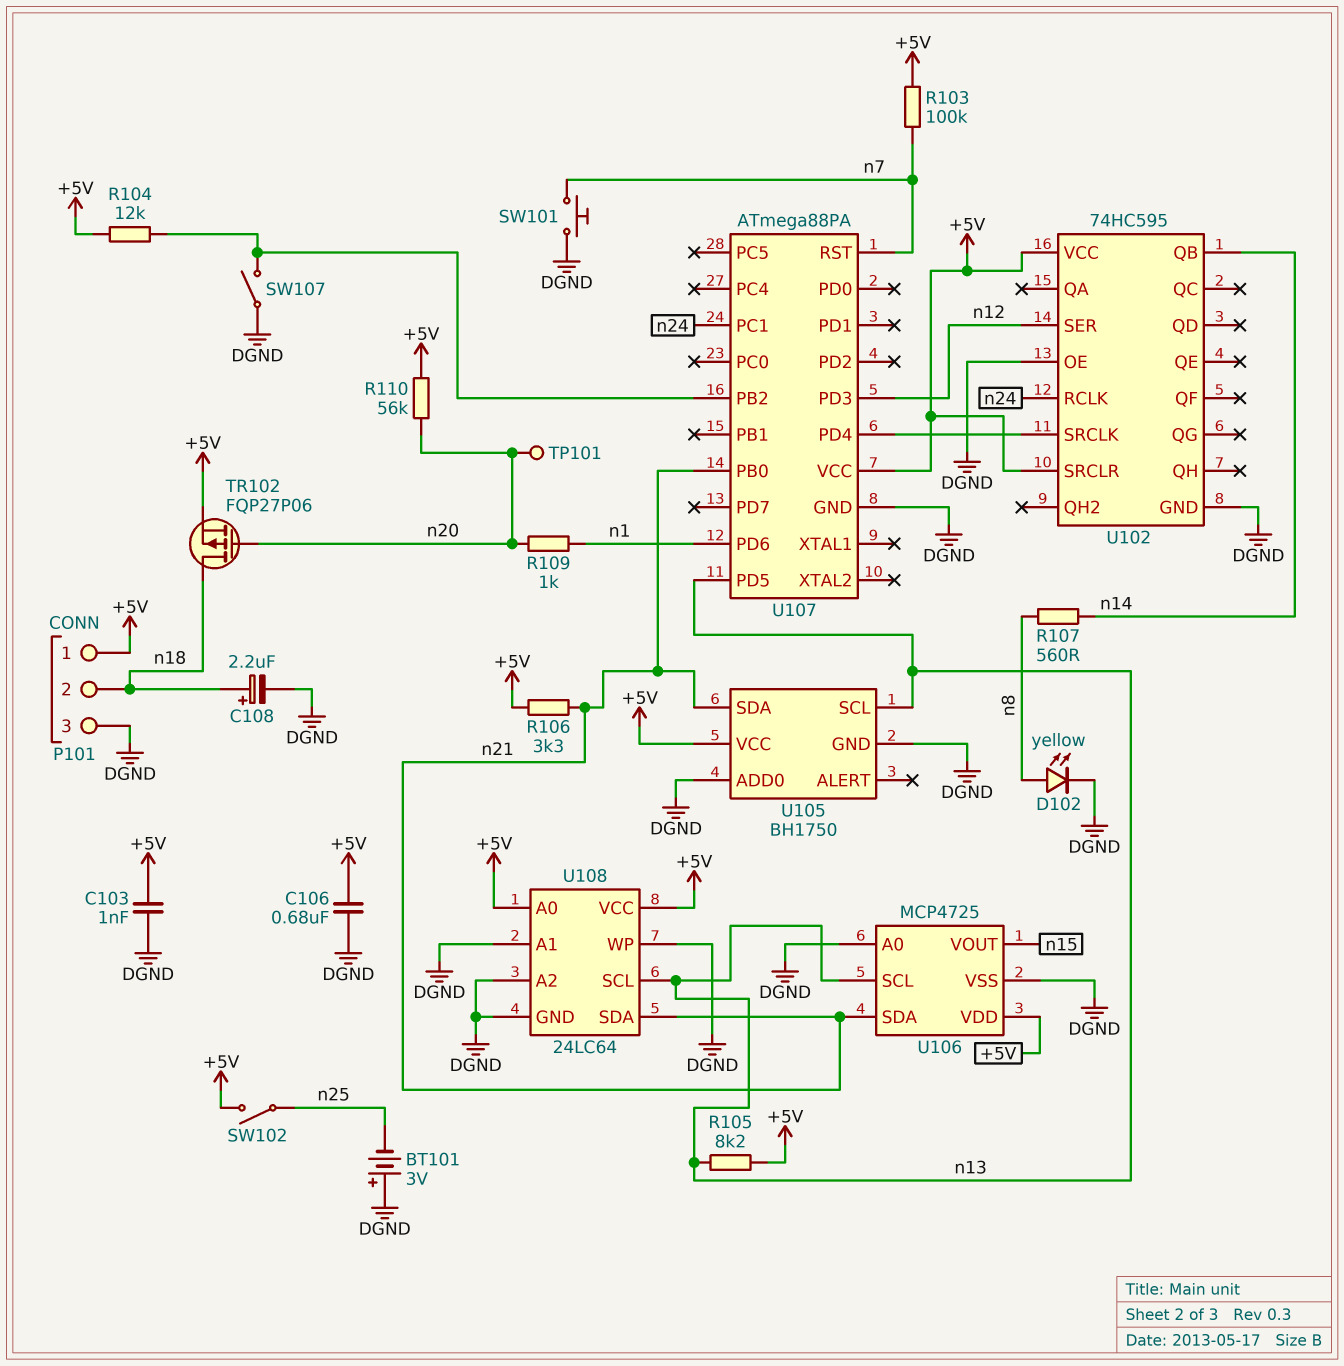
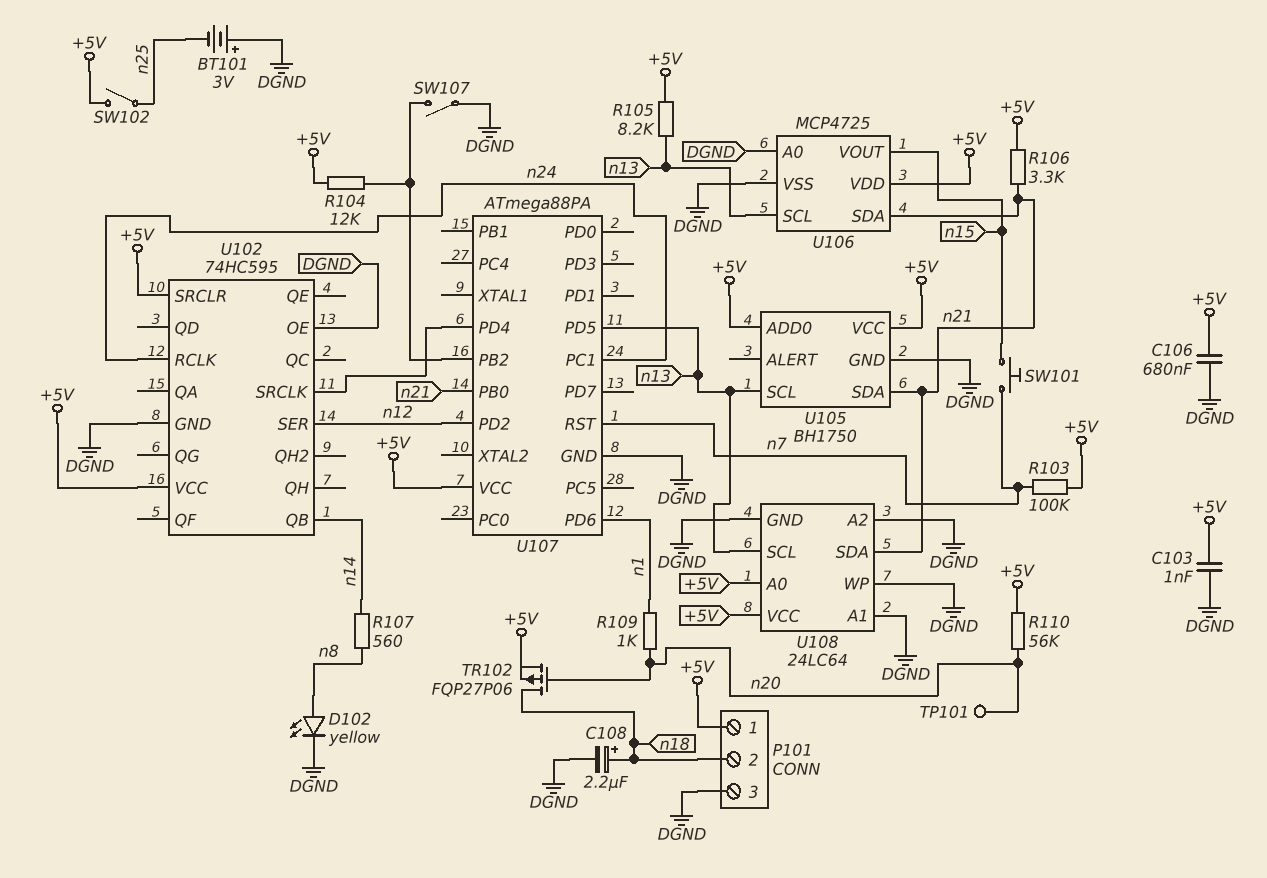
SW101: button (DGND, n7) -> button (n7, n15)
U105 pin ADD0: DGND -> +5V
U107 pin PD2: none -> n12
U107 pin PD3: n12 -> none

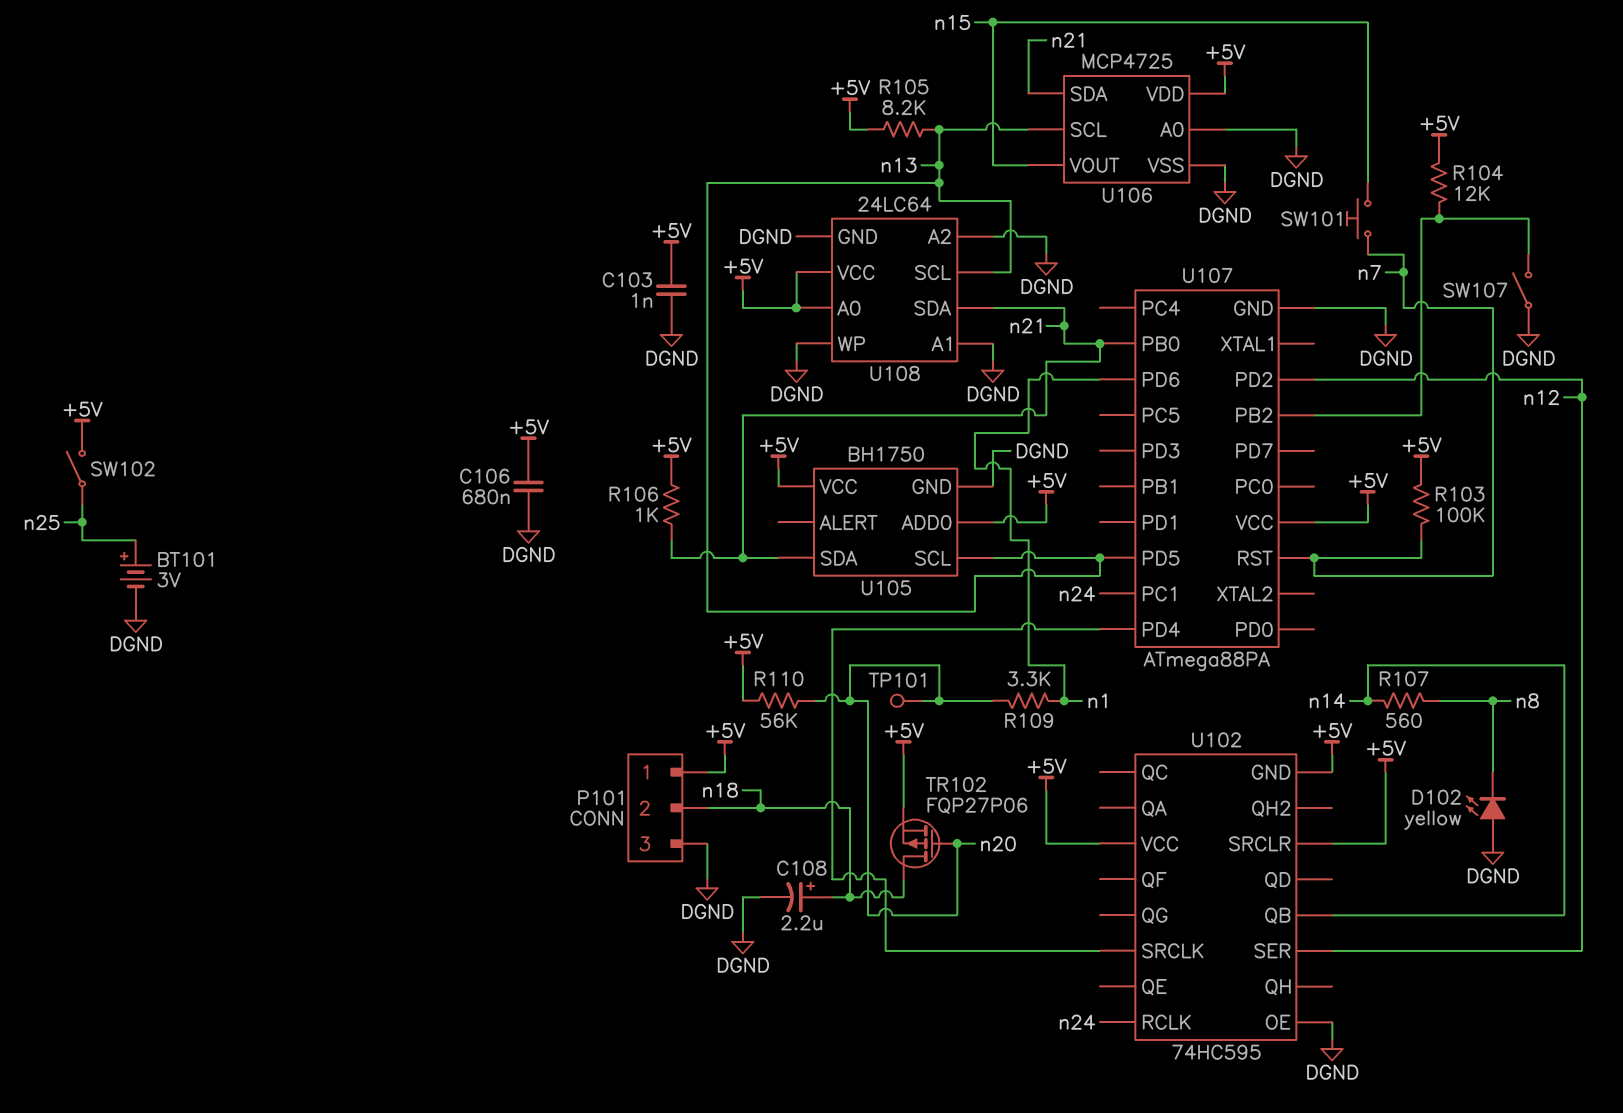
BT101: 3V (plus DGND, minus n25) -> 3V (plus n25, minus DGND)
D102: LED yellow (A n8, K DGND) -> LED yellow (A DGND, K n8)
R106: 3.3k (+5V, n21) -> 1k (+5V, n21)
R109: 1k (n1, n20) -> 3.3k (n1, n20)
U102 pin GND: DGND -> +5V

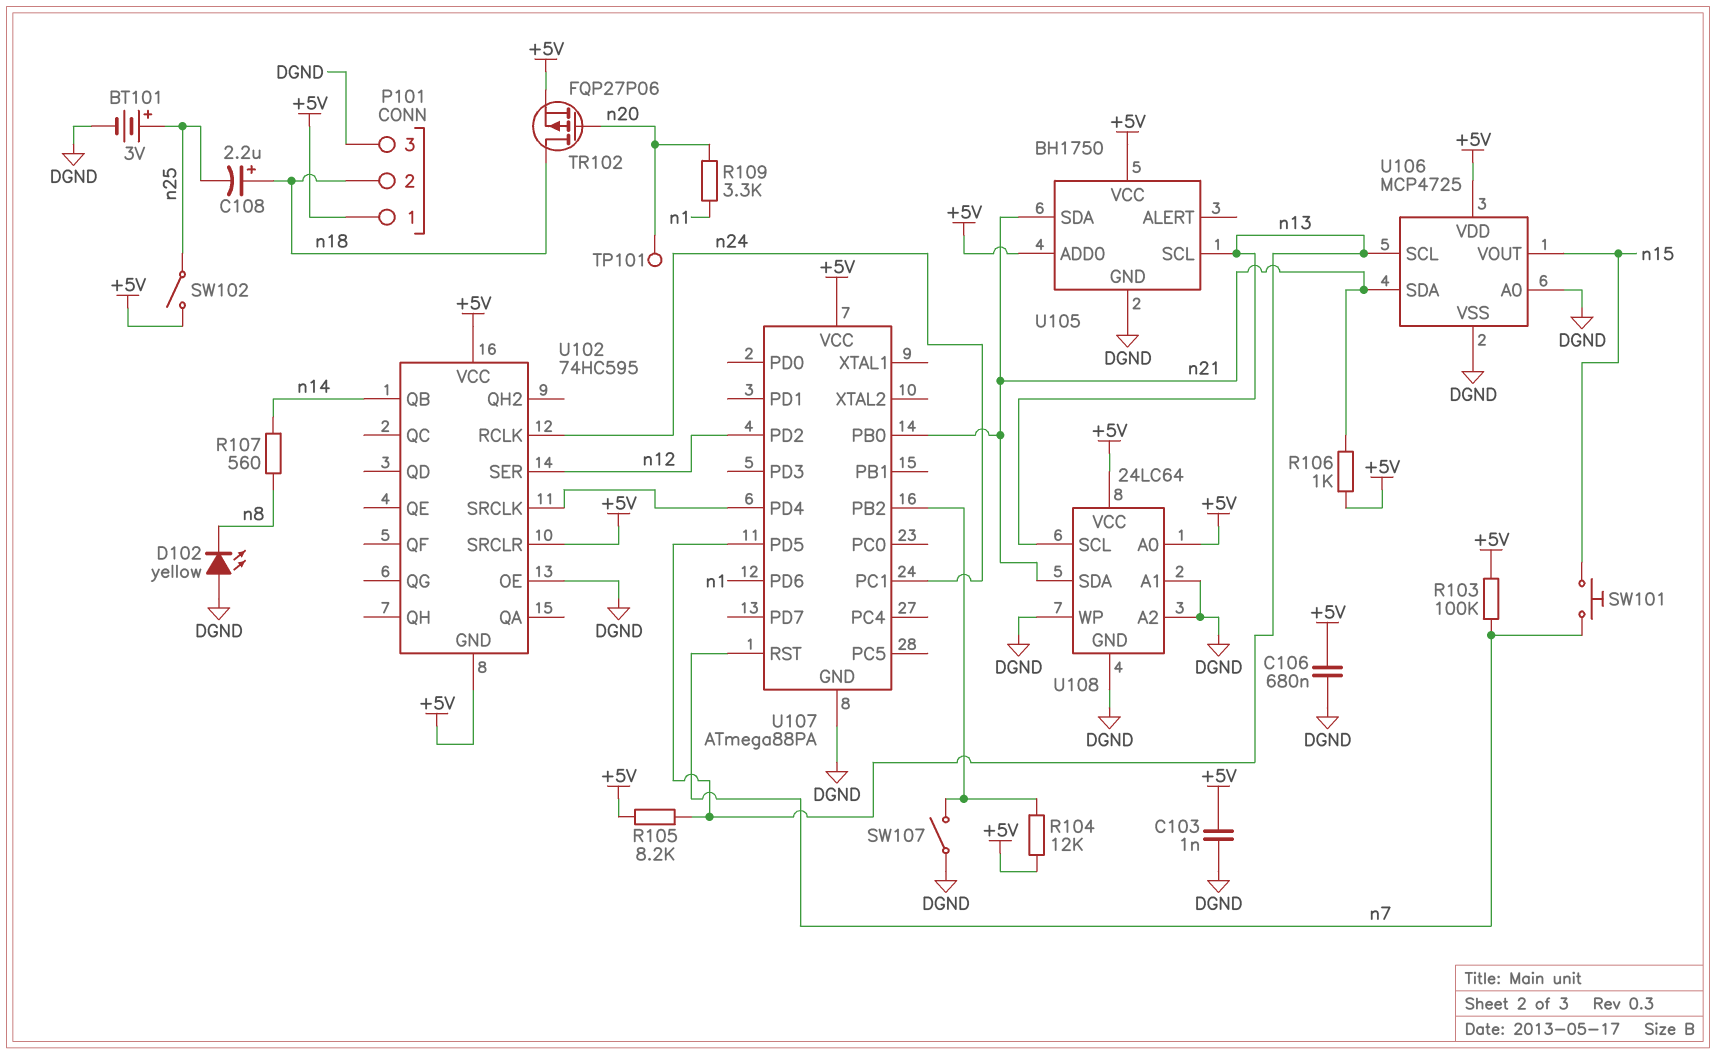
C108: 2.2uF (plus n18, minus DGND) -> 2.2uF (plus n18, minus n25)
R110: 56k (+5V, n20) -> none

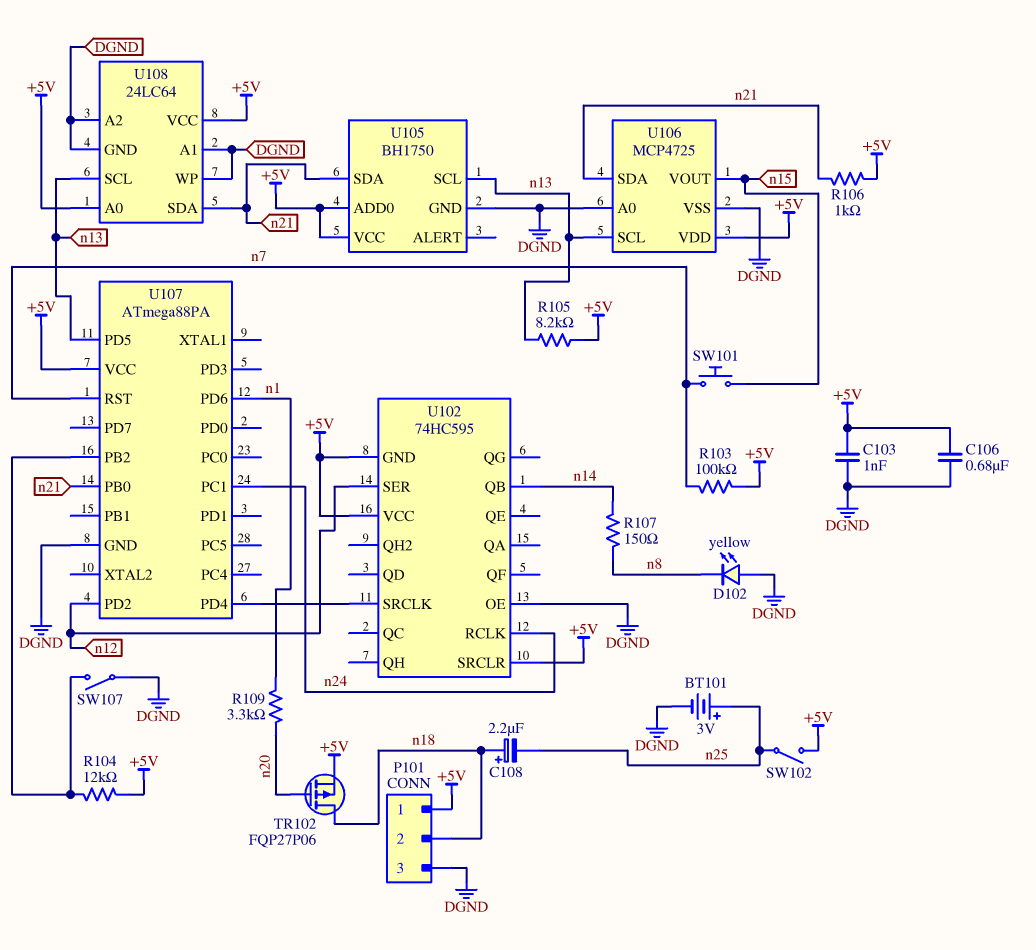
R107: 560 (n8, n14) -> 150 (n8, n14)
TP101: test point (n20) -> none

